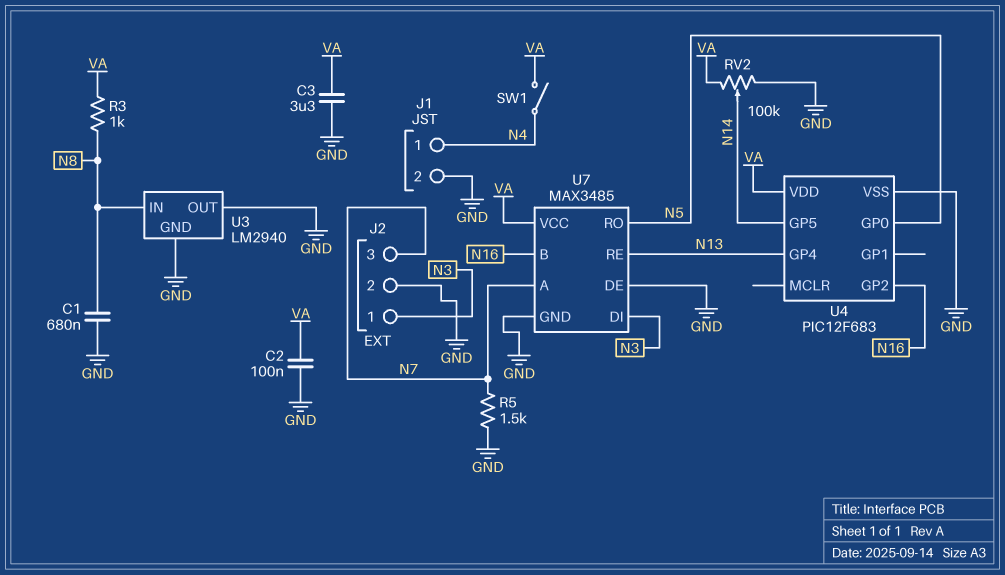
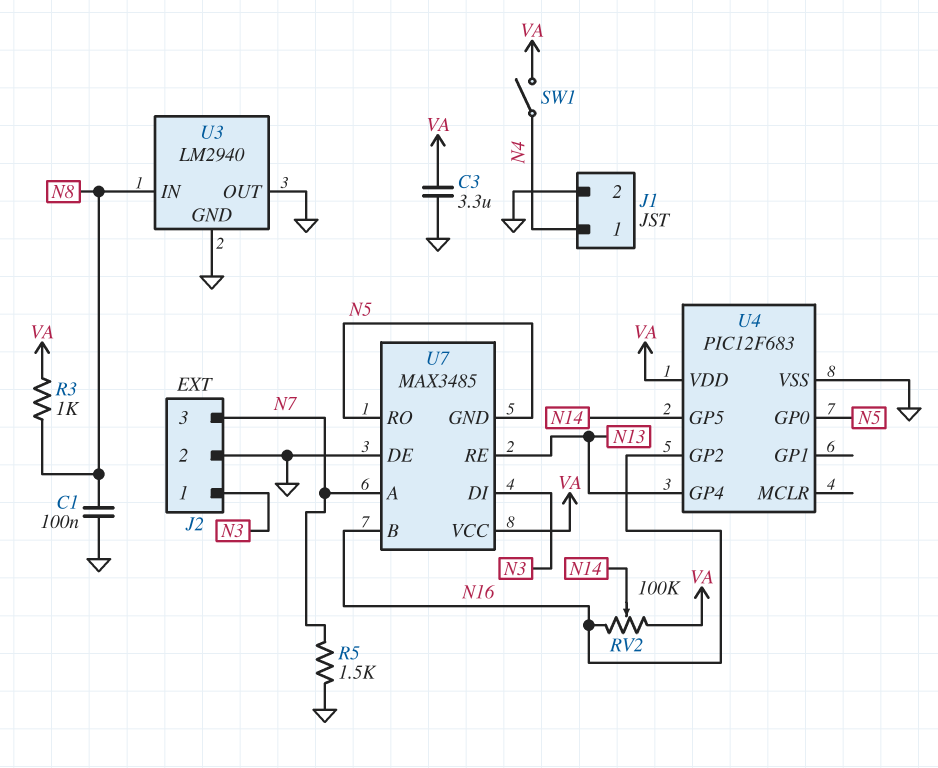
C1: 680nF (GND, N8) -> 100nF (GND, N8)
C2: 100nF (GND, VA) -> none
RV2: 100k (GND, VA, wiper N14) -> 100k (N16, VA, wiper N14)
U7 pin GND: GND -> N5

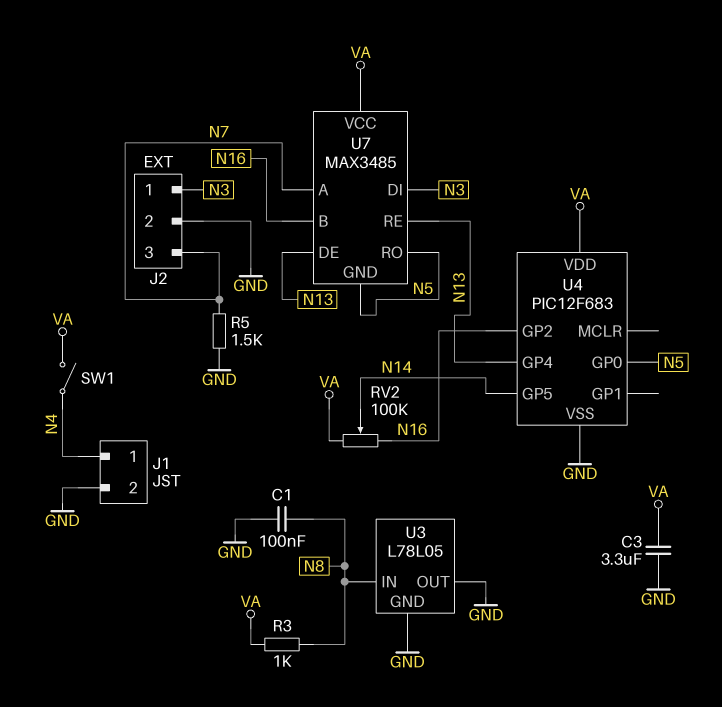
U3: LM2940 -> L78L05
U7 pin DE: GND -> N13

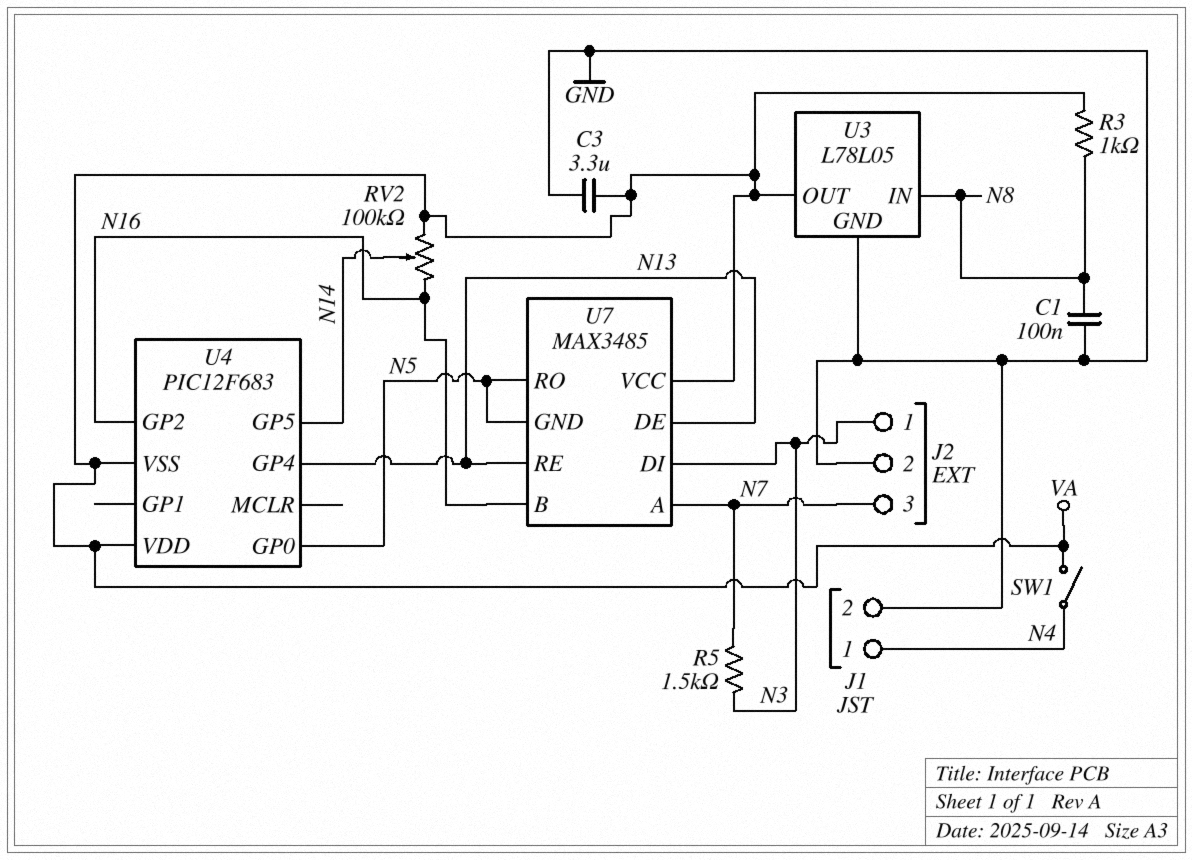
R5: 1.5k (GND, N7) -> 1.5k (N3, N7)
U3 pin OUT: GND -> VA
U4 pin VSS: GND -> VA

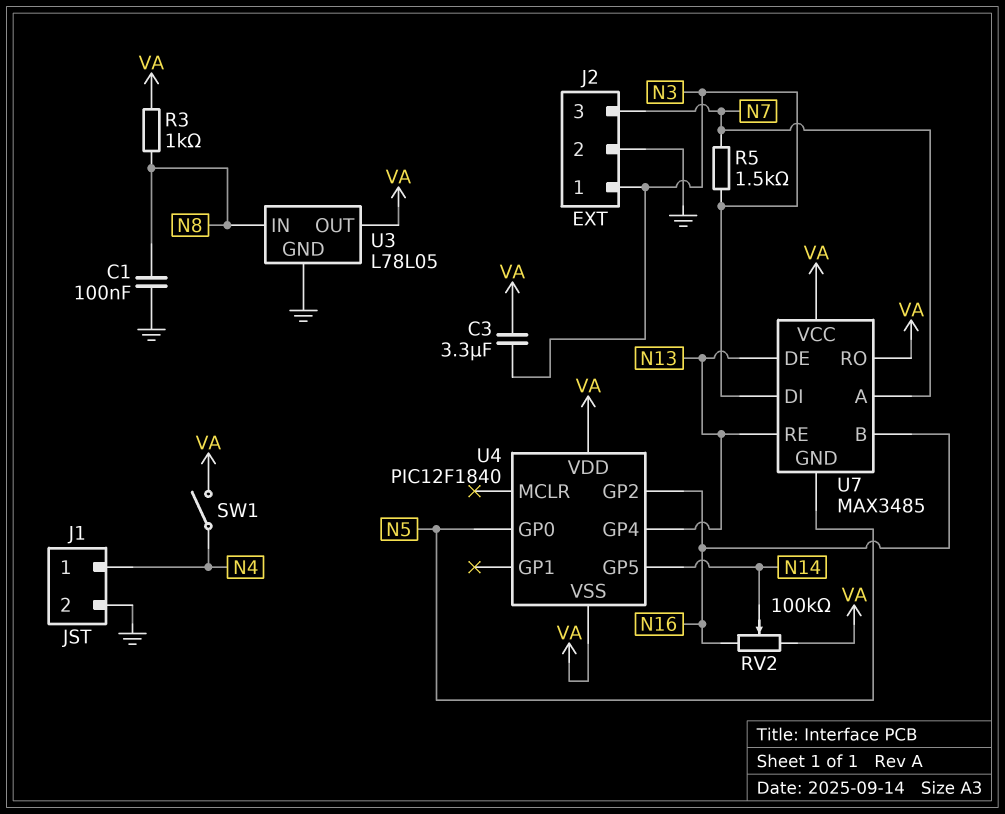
C3: 3.3uF (GND, VA) -> 3.3uF (N3, VA)
U4: PIC12F683 -> PIC12F1840
U7 pin RO: N5 -> VA

